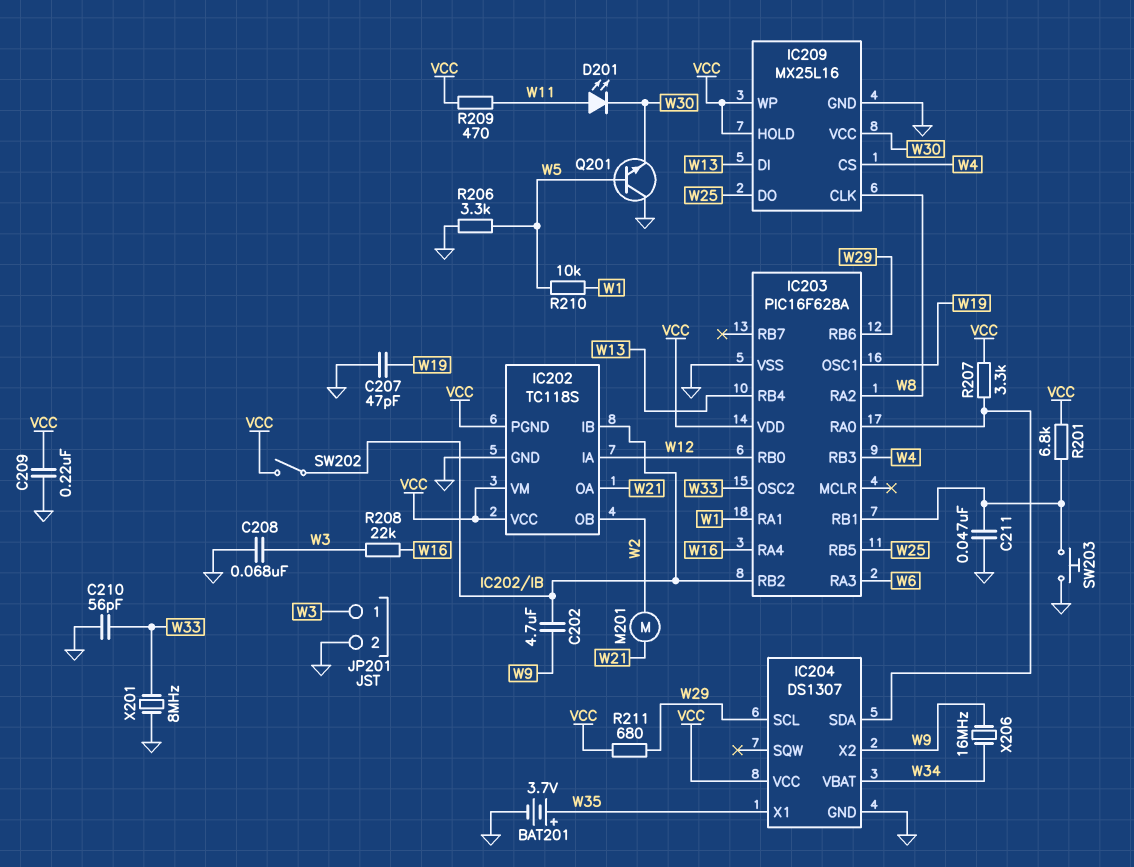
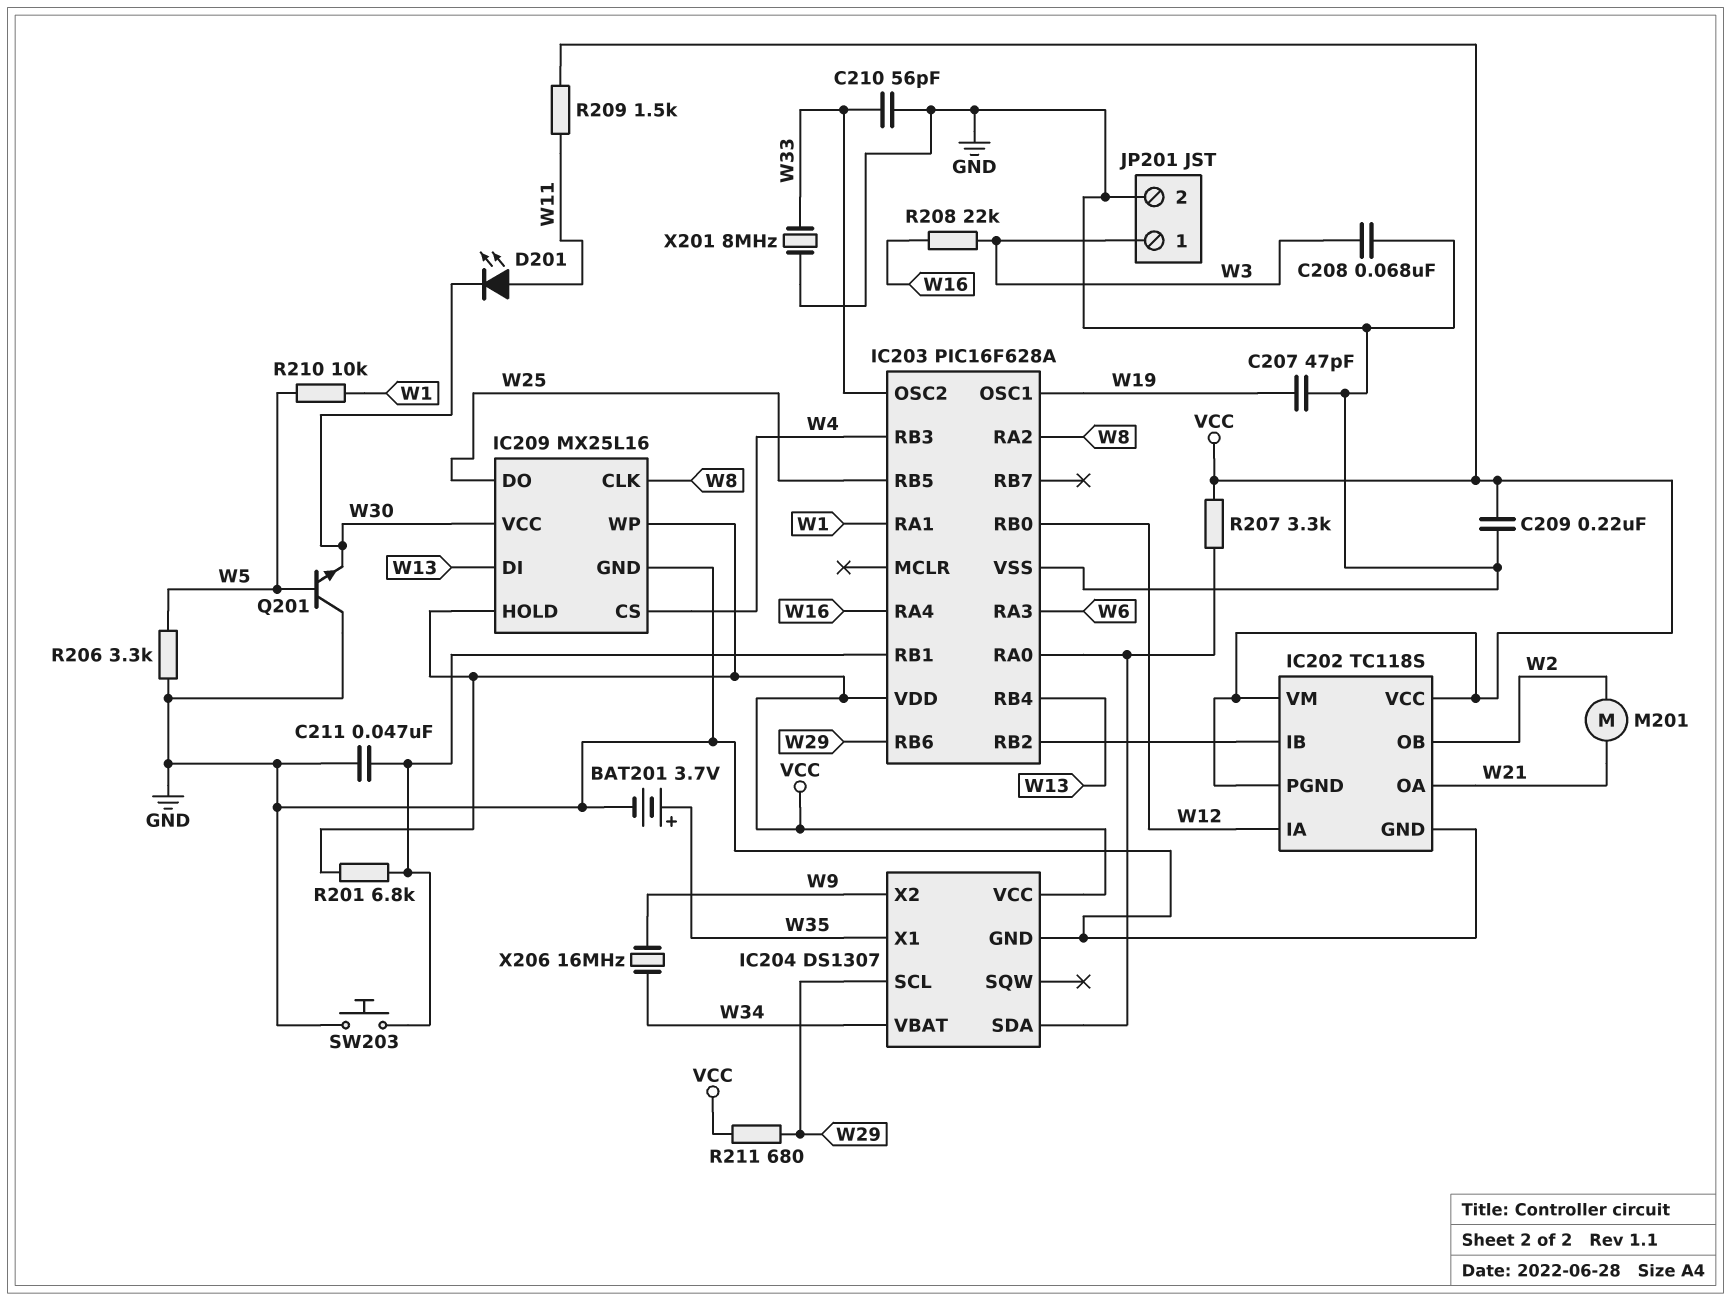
C202: 4.7uF (IC202/IB, W9) -> none
R209: 470 (VCC, W11) -> 1.5k (VCC, W11)
SW202: switch (IC202/IB, VCC) -> none

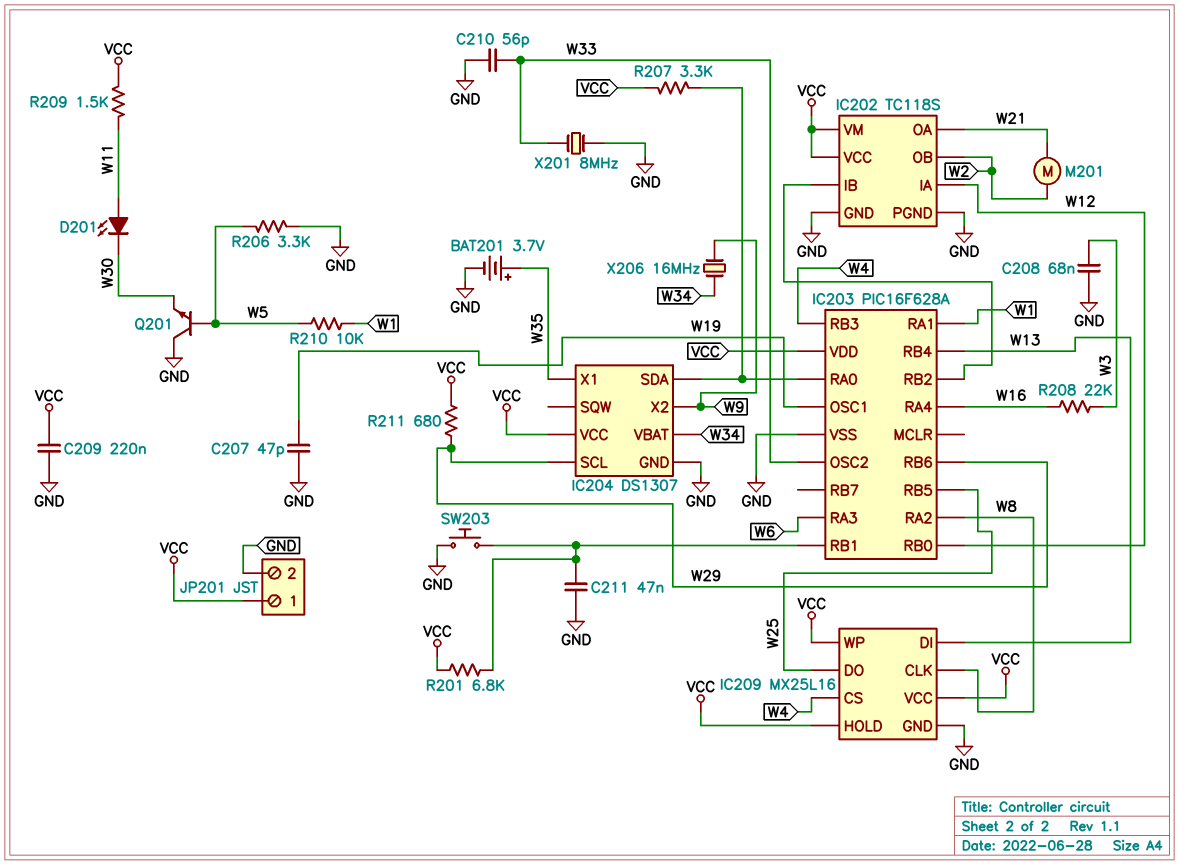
IC202 pin PGND: VCC -> GND
IC209 pin VCC: W30 -> VCC
JP201 pin 1: W3 -> VCC

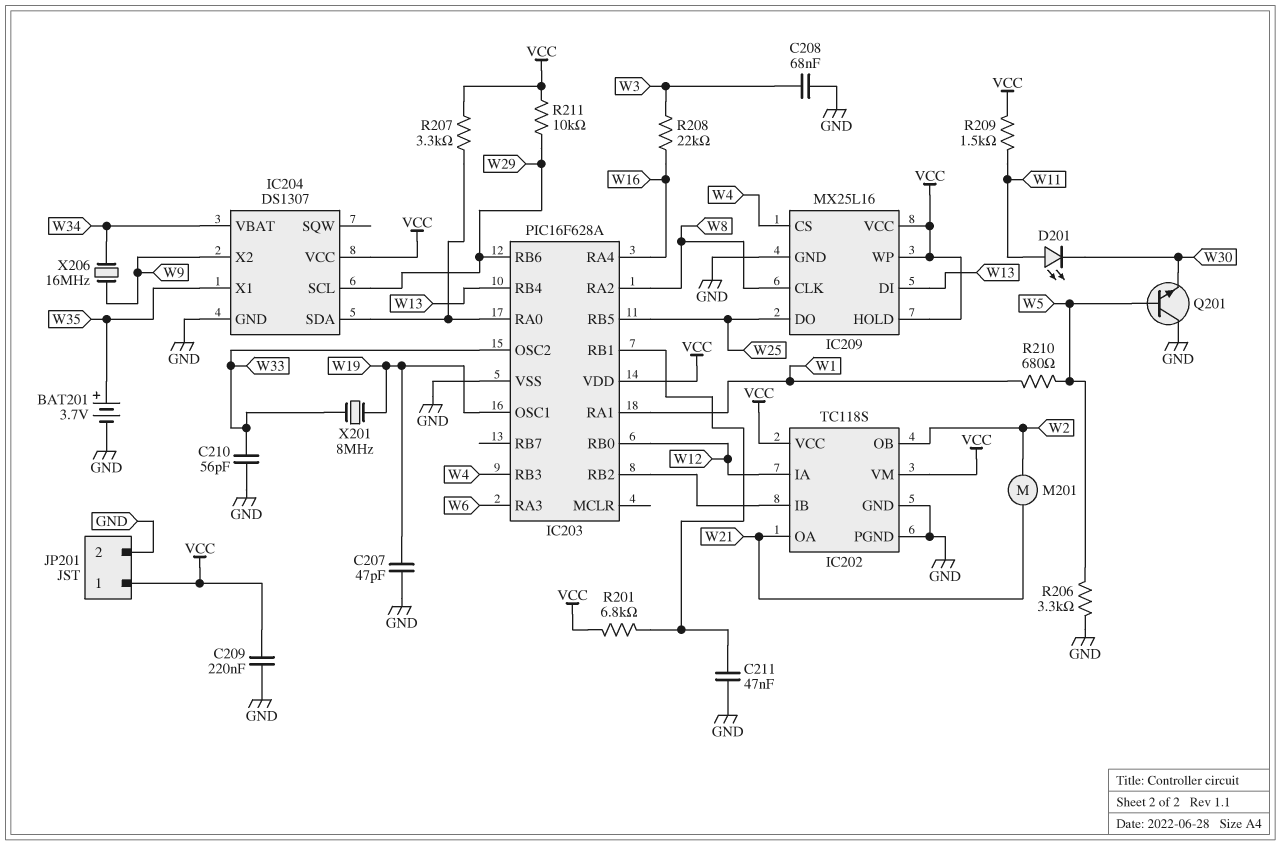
R210: 10k (W1, W5) -> 680 (W1, W5)
R211: 680 (VCC, W29) -> 10k (VCC, W29)
SW203: button (GND, IC203/RB1) -> none
X201: 8MHz (GND, W33) -> 8MHz (W19, W33)

